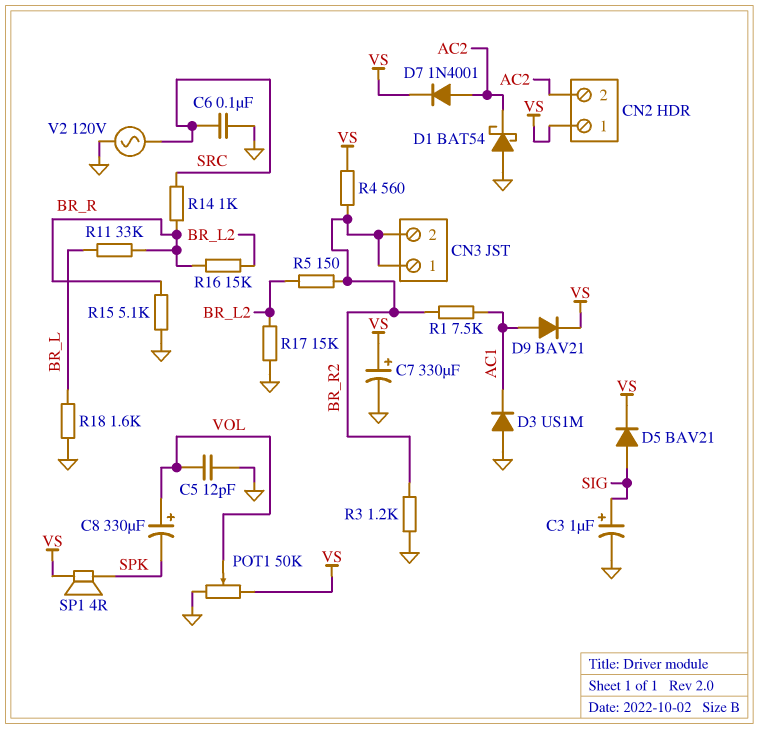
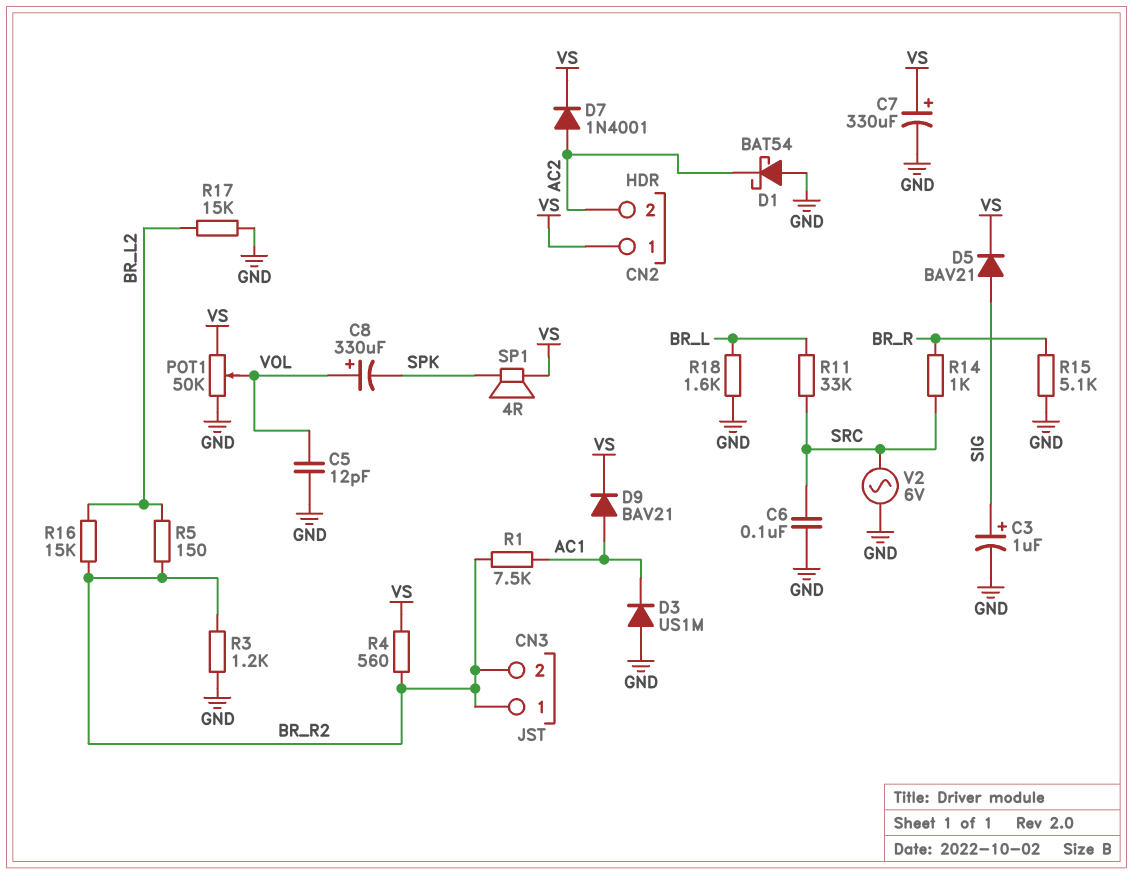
R11: 33k (BR_L, BR_R) -> 33k (BR_L, SRC)
R16: 15k (BR_L2, BR_R) -> 15k (BR_L2, BR_R2)
V2: AC 120V (GND, SRC) -> AC 6V (GND, SRC)

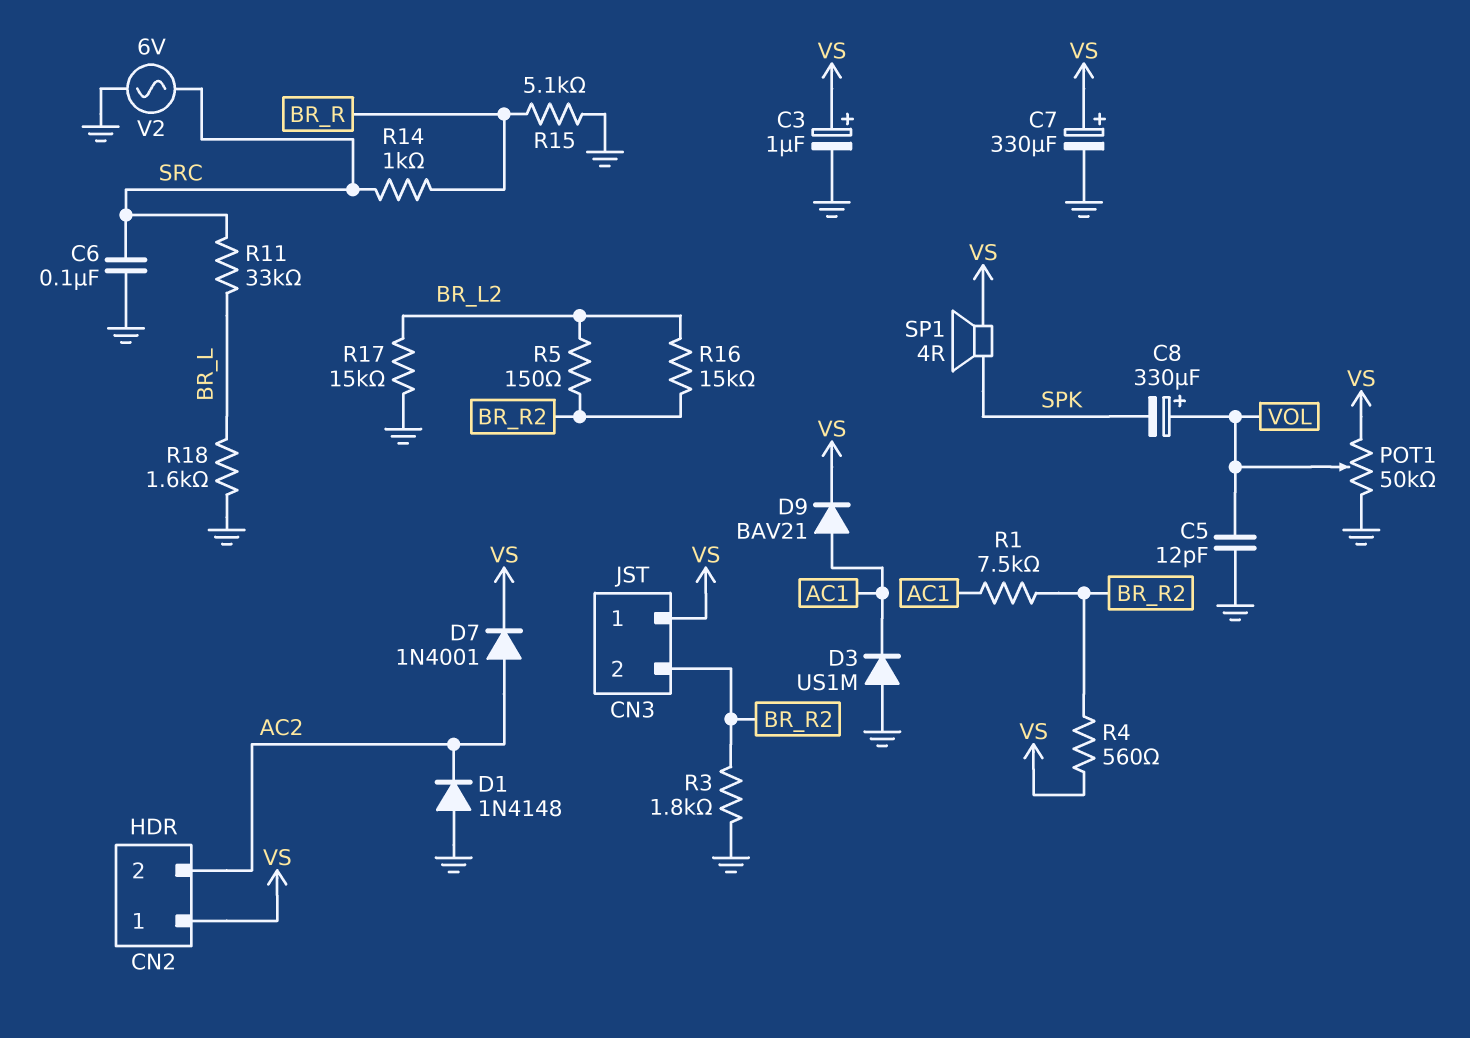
C3: 1uF (plus SIG, minus GND) -> 1uF (plus VS, minus GND)
CN3 pin 1: BR_R2 -> VS
D1: schottky BAT54 (A GND, K AC2) -> diode 1N4148 (A GND, K AC2)
D5: diode BAV21 (A SIG, K VS) -> none
R3: 1.2k (BR_R2, GND) -> 1.8k (BR_R2, GND)

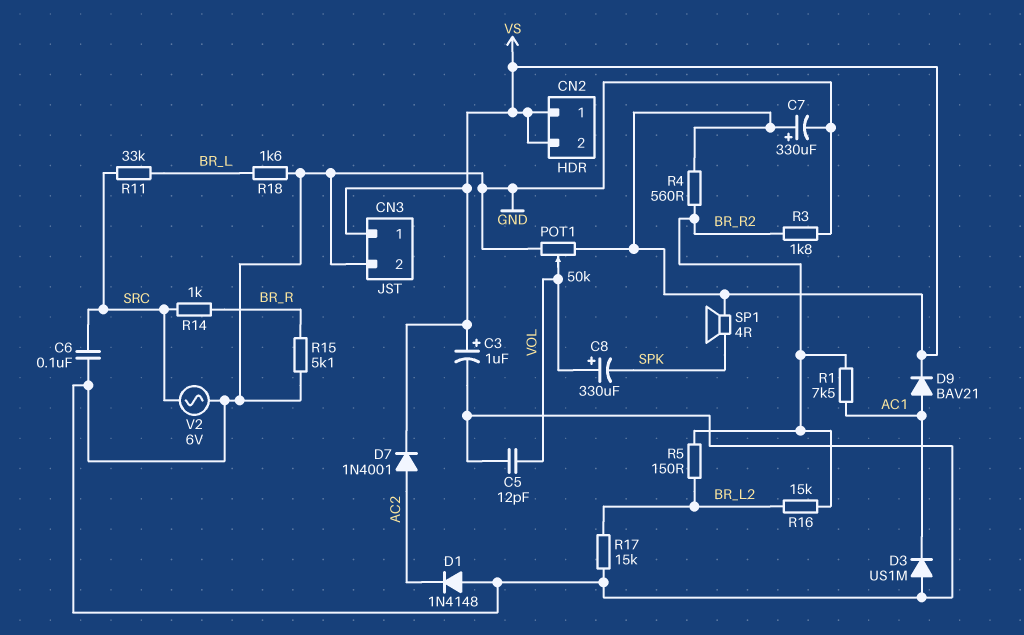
CN2 pin 2: AC2 -> VS
CN3 pin 2: BR_R2 -> GND

